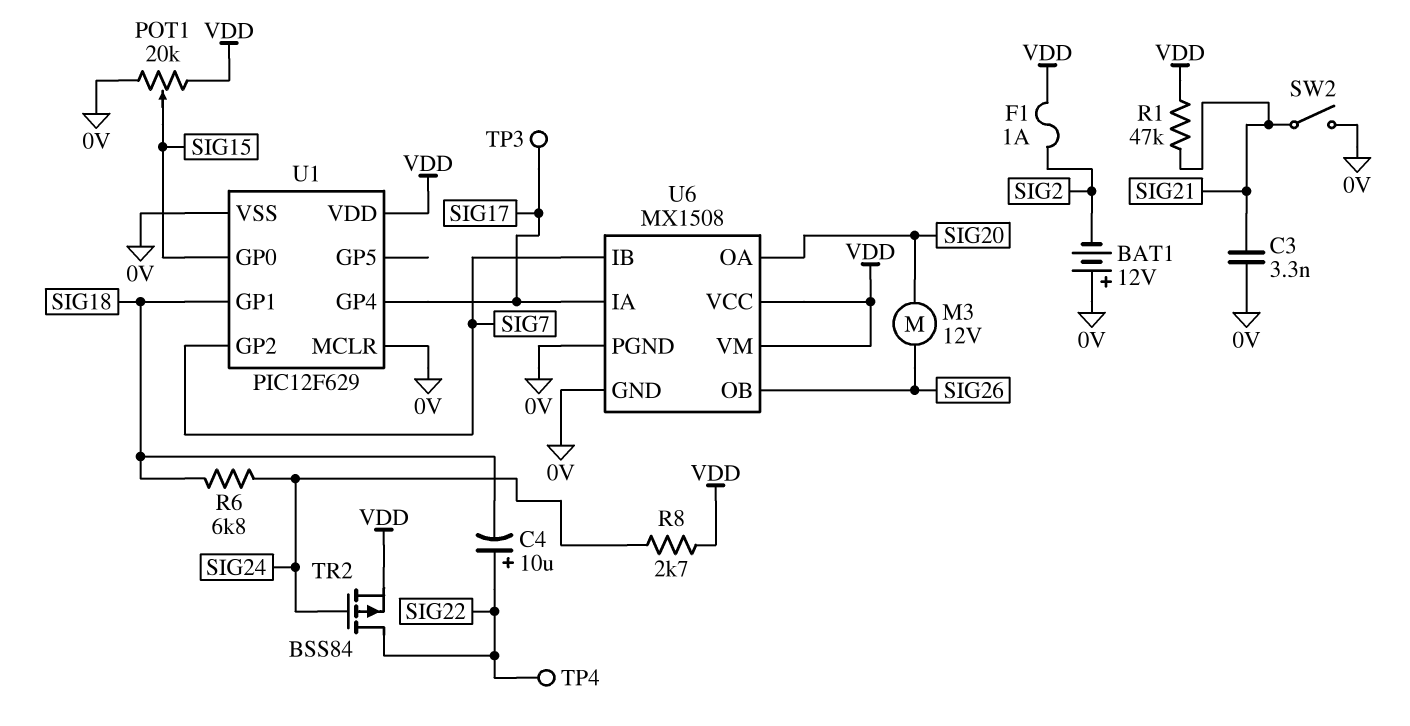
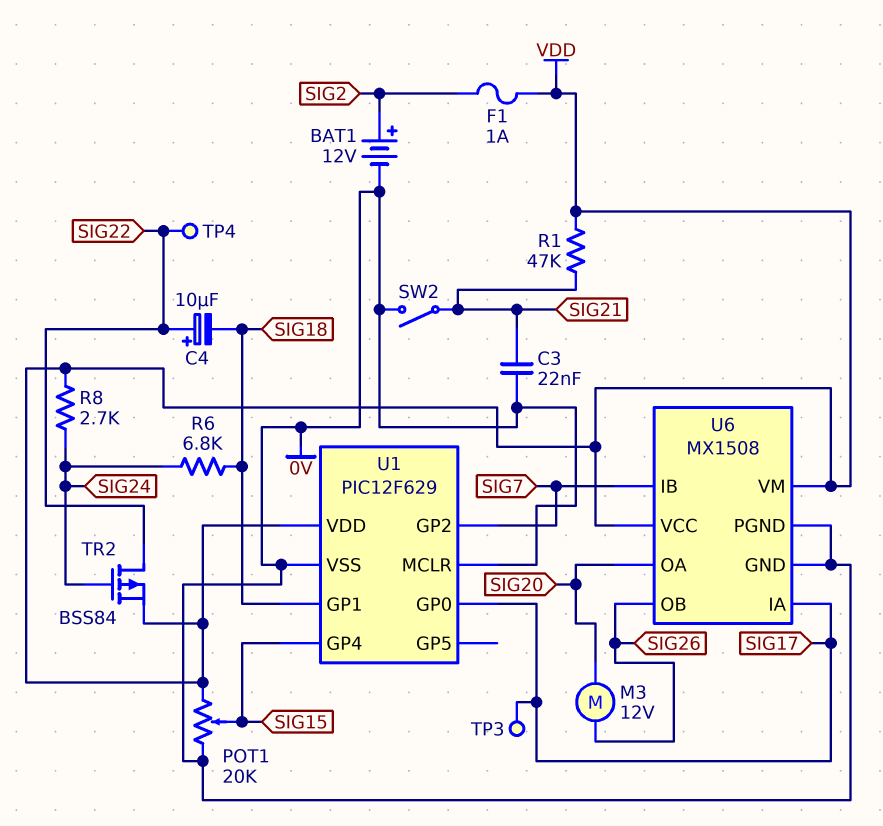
BAT1: 12V (plus 0V, minus SIG2) -> 12V (plus SIG2, minus 0V)
C3: 3.3nF (0V, SIG21) -> 22nF (0V, SIG21)
U1 pin GP0: SIG15 -> SIG17
U1 pin GP4: SIG17 -> SIG15

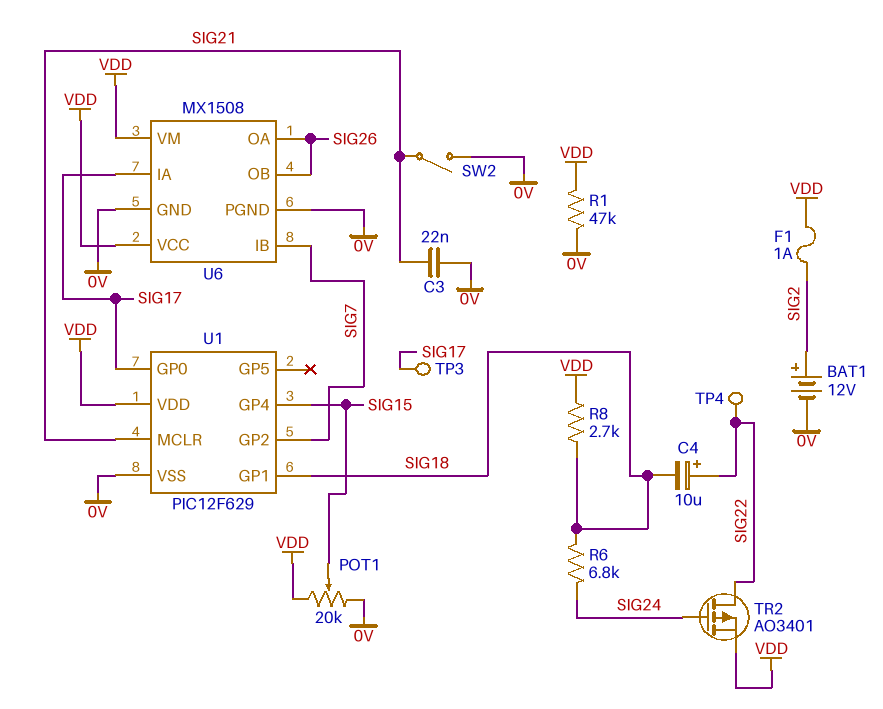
M3: motor 12V (SIG20, SIG26) -> none
R1: 47k (SIG21, VDD) -> 47k (0V, VDD)
R8: 2.7k (SIG24, VDD) -> 2.7k (SIG18, VDD)
TR2: PMOS BSS84 (G SIG24, D SIG22, S VDD) -> PMOS AO3401 (G SIG24, D SIG22, S VDD)
U1 pin MCLR: 0V -> SIG21
U6 pin OA: SIG20 -> SIG26

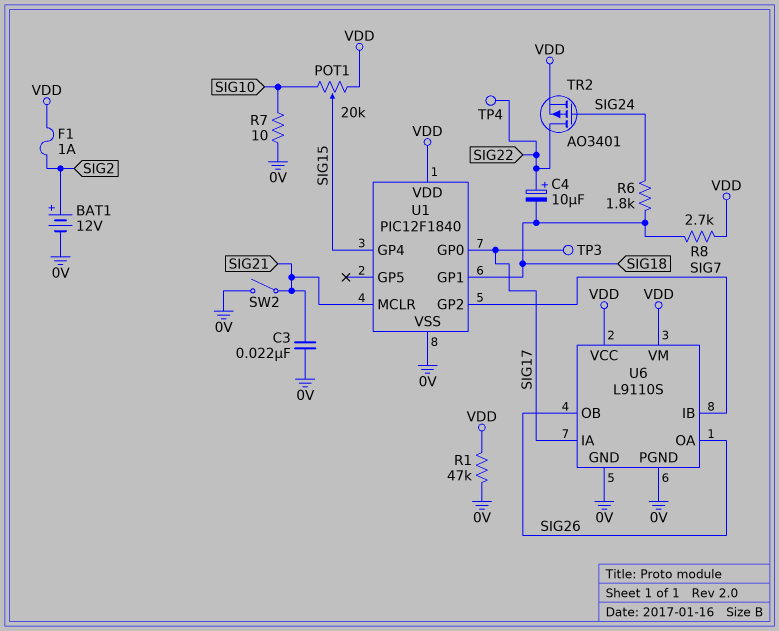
POT1: 20k (0V, VDD, wiper SIG15) -> 20k (SIG10, VDD, wiper SIG15)
R6: 6.8k (SIG18, SIG24) -> 1.8k (SIG18, SIG24)
R7: none -> 10 (0V, SIG10)
U1: PIC12F629 -> PIC12F1840
U6: MX1508 -> L9110S

